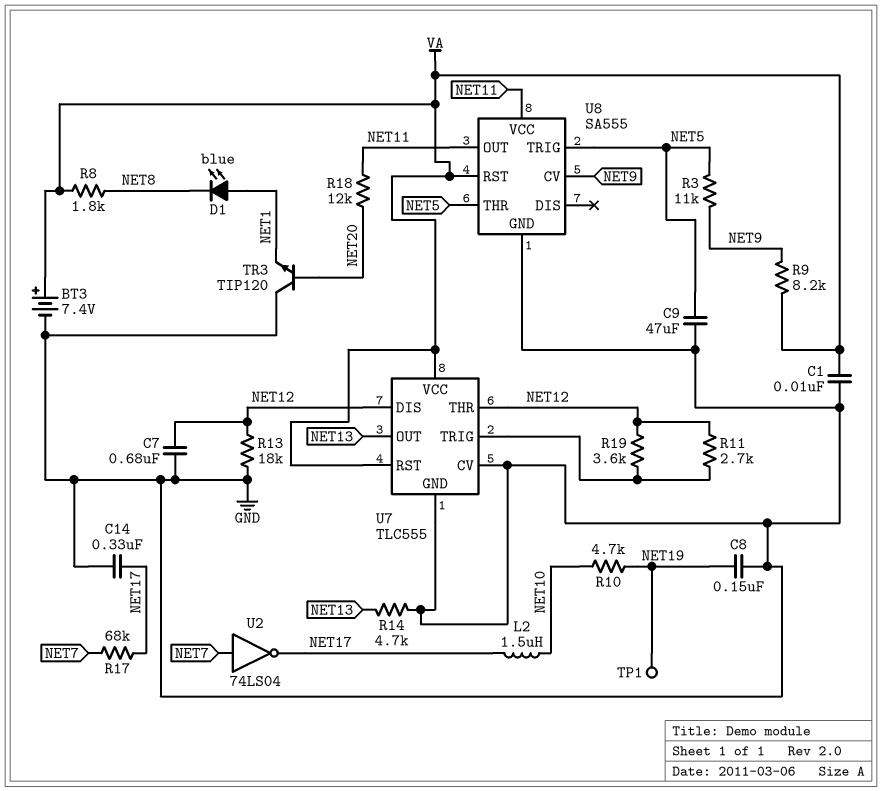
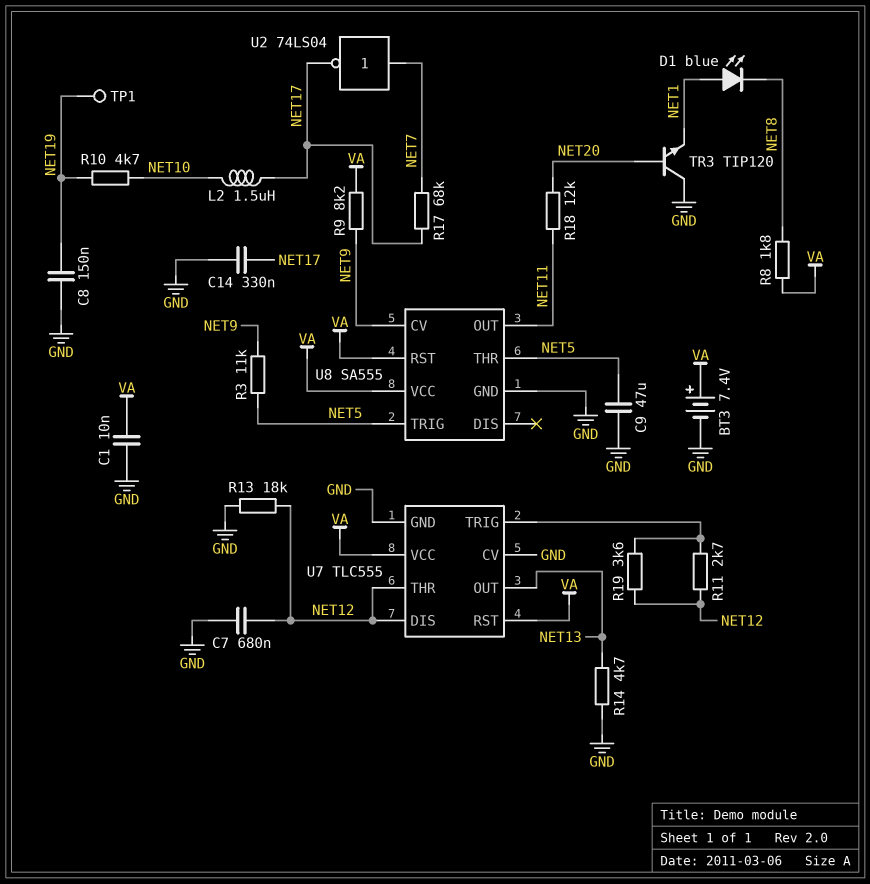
U8 pin VCC: NET11 -> VA

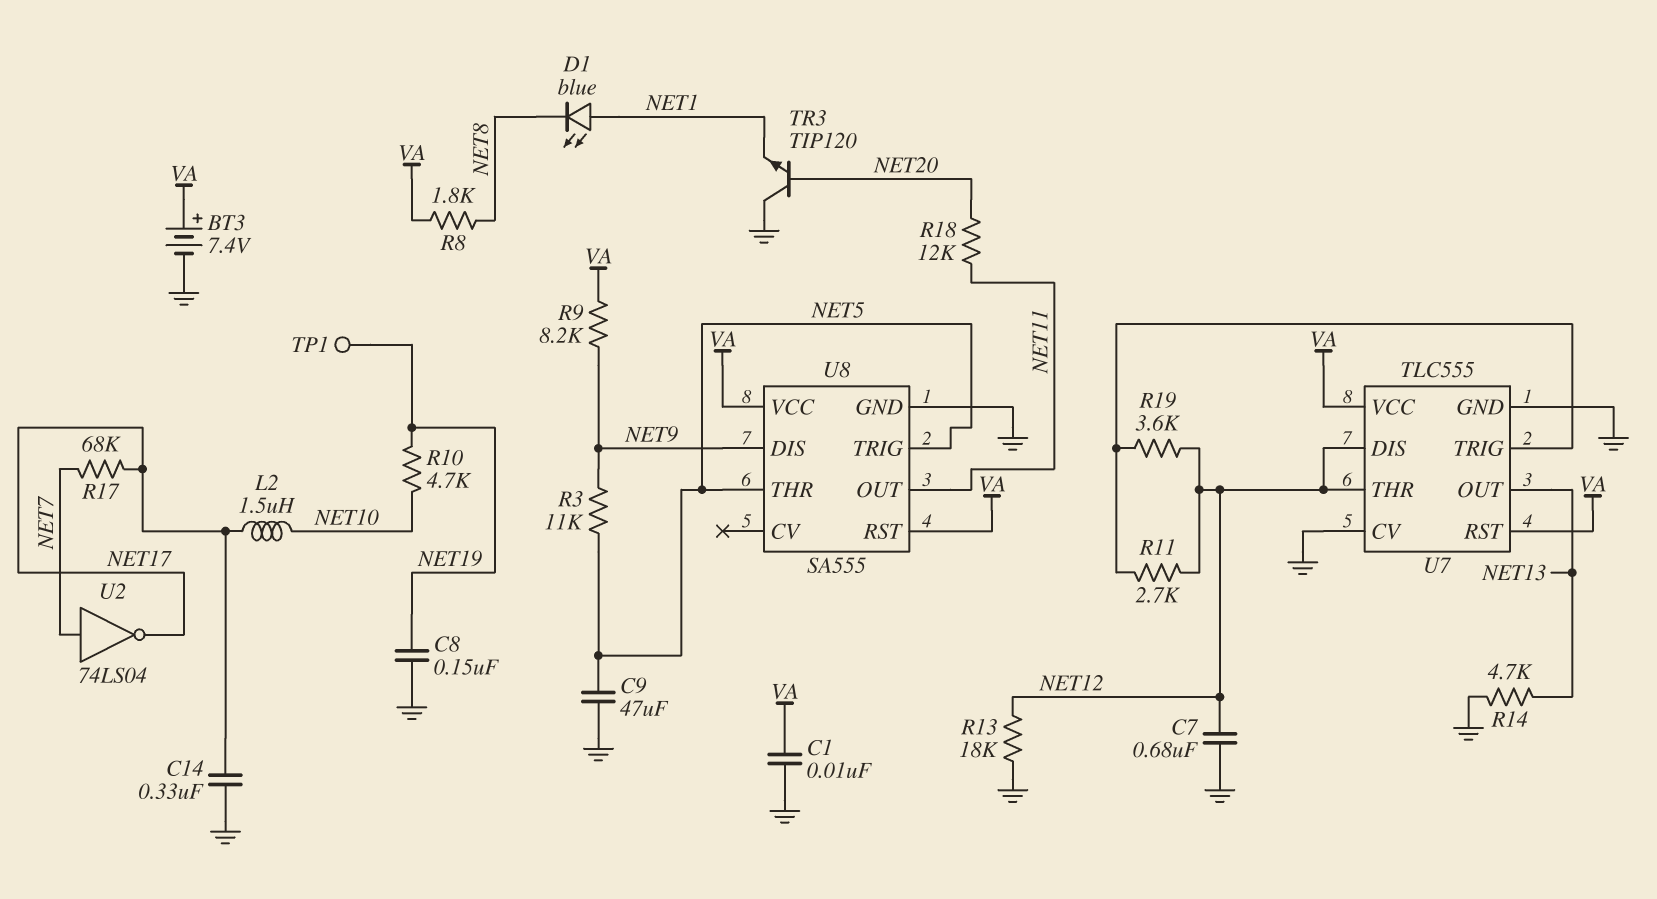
U8 pin CV: NET9 -> none
U8 pin DIS: none -> NET9

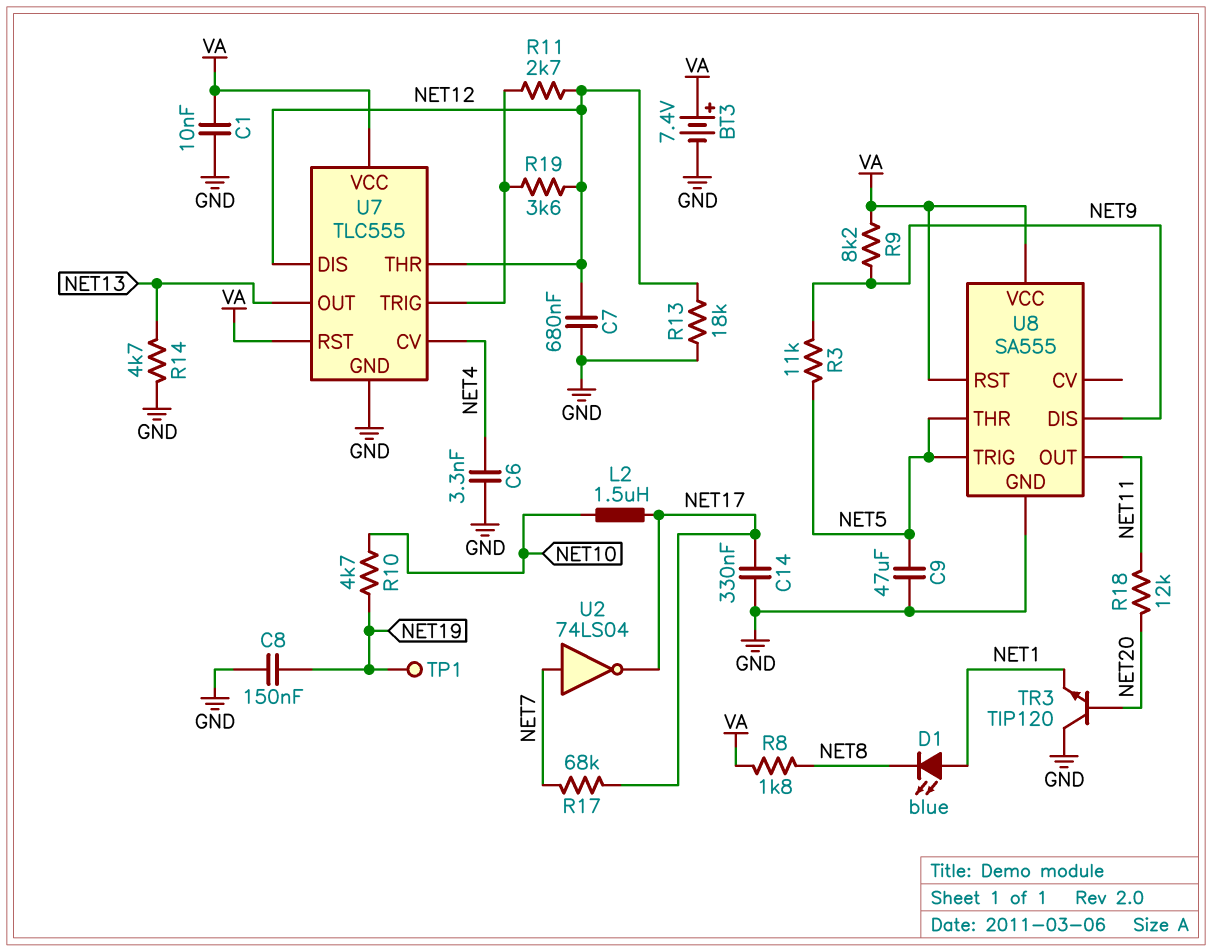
C6: none -> 3.3nF (GND, NET4)
U7 pin CV: GND -> NET4

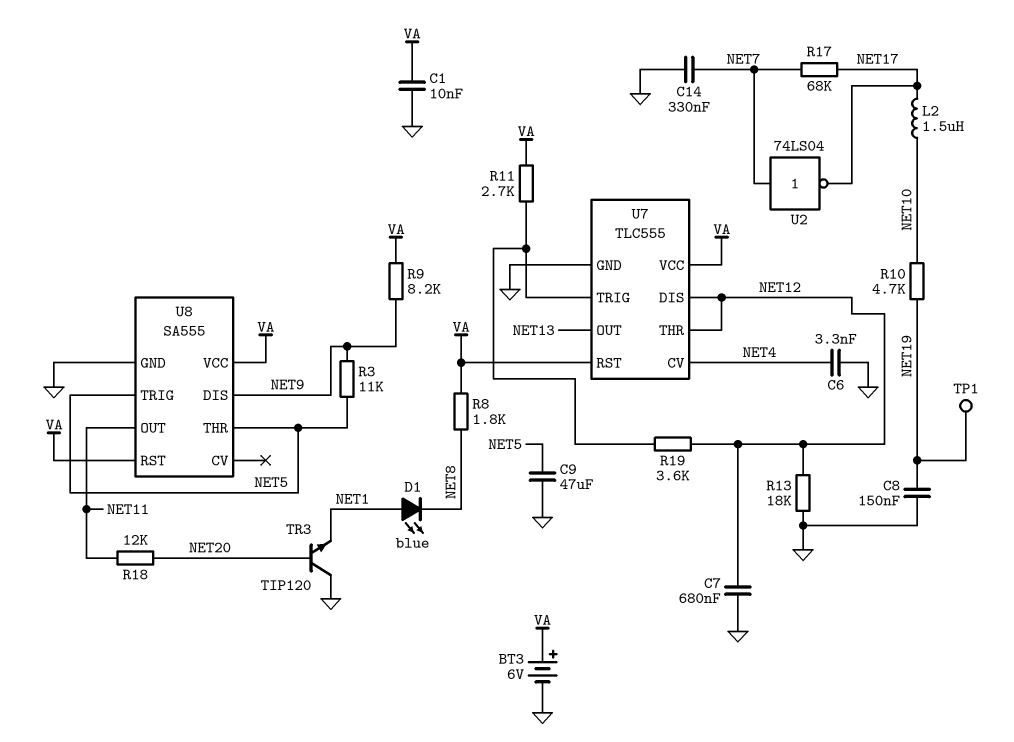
BT3: 7.4V (plus VA, minus GND) -> 6V (plus VA, minus GND)
C14: 330nF (GND, NET17) -> 330nF (GND, NET7)
R11: 2.7k (NET12, U7/TRIG) -> 2.7k (U7/TRIG, VA)
R14: 4.7k (GND, NET13) -> none

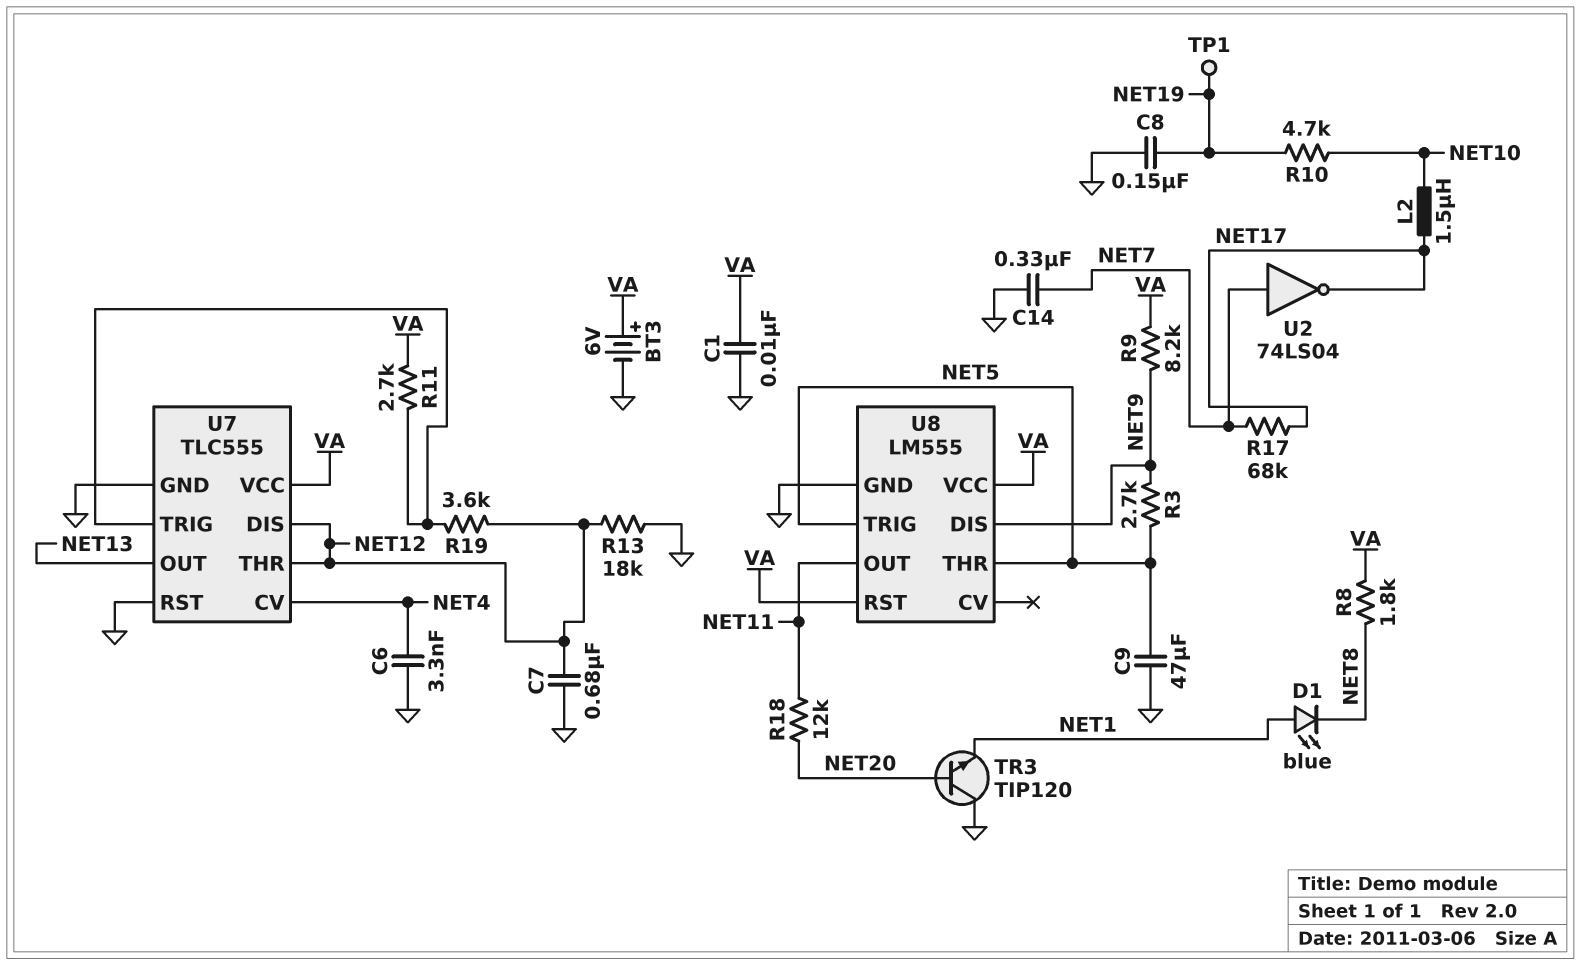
R3: 11k (NET5, NET9) -> 2.7k (NET5, NET9)
U7 pin RST: VA -> GND
U8: SA555 -> LM555

